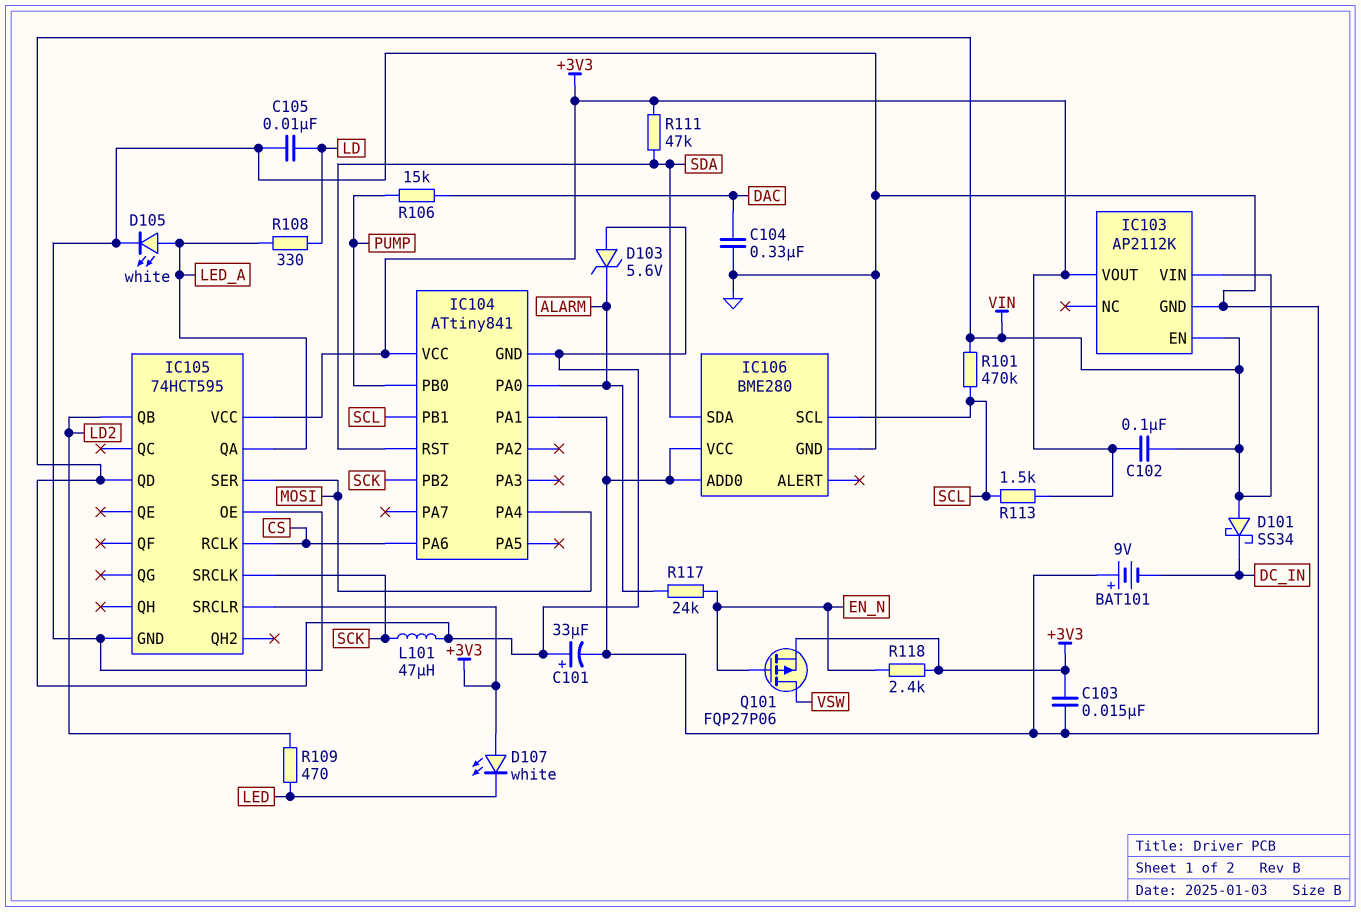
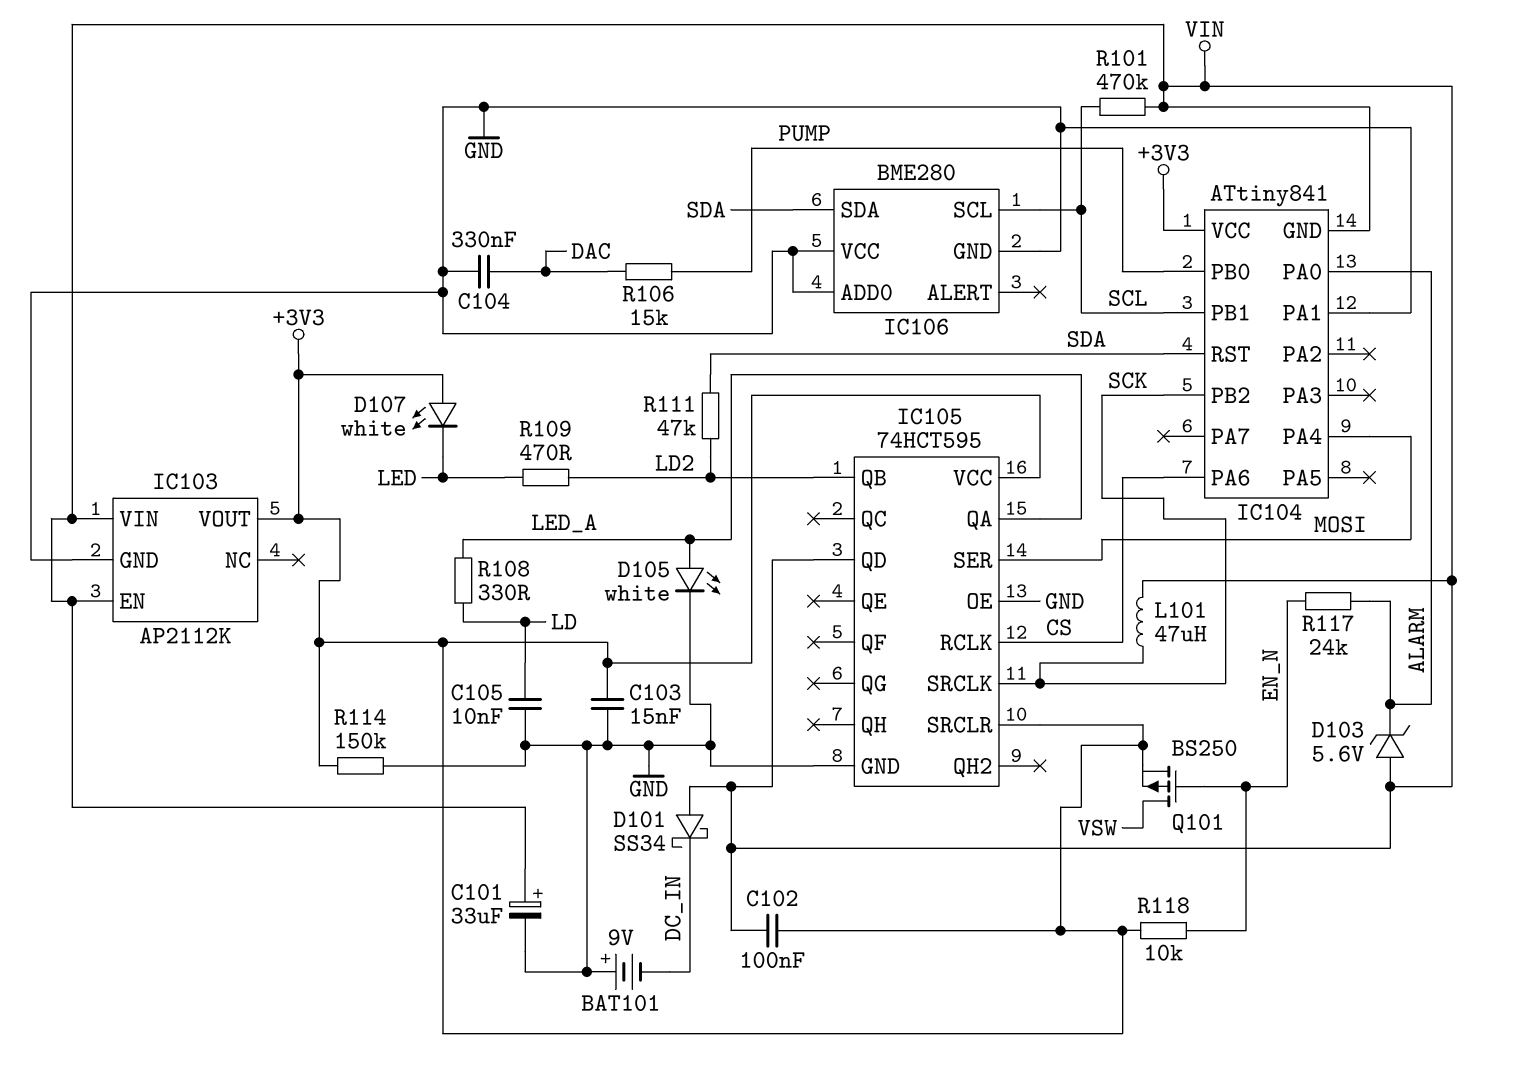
Q101: PMOS FQP27P06 (G EN_N, D VSW, S +3V3) -> PMOS BS250 (G EN_N, D VSW, S +3V3)
R111: 47k (+3V3, SDA) -> 47k (LD2, SDA)
R113: 1.5k (+3V3, SCL) -> none
R114: none -> 150k (+3V3, GND)
R118: 2.4k (+3V3, EN_N) -> 10k (+3V3, EN_N)

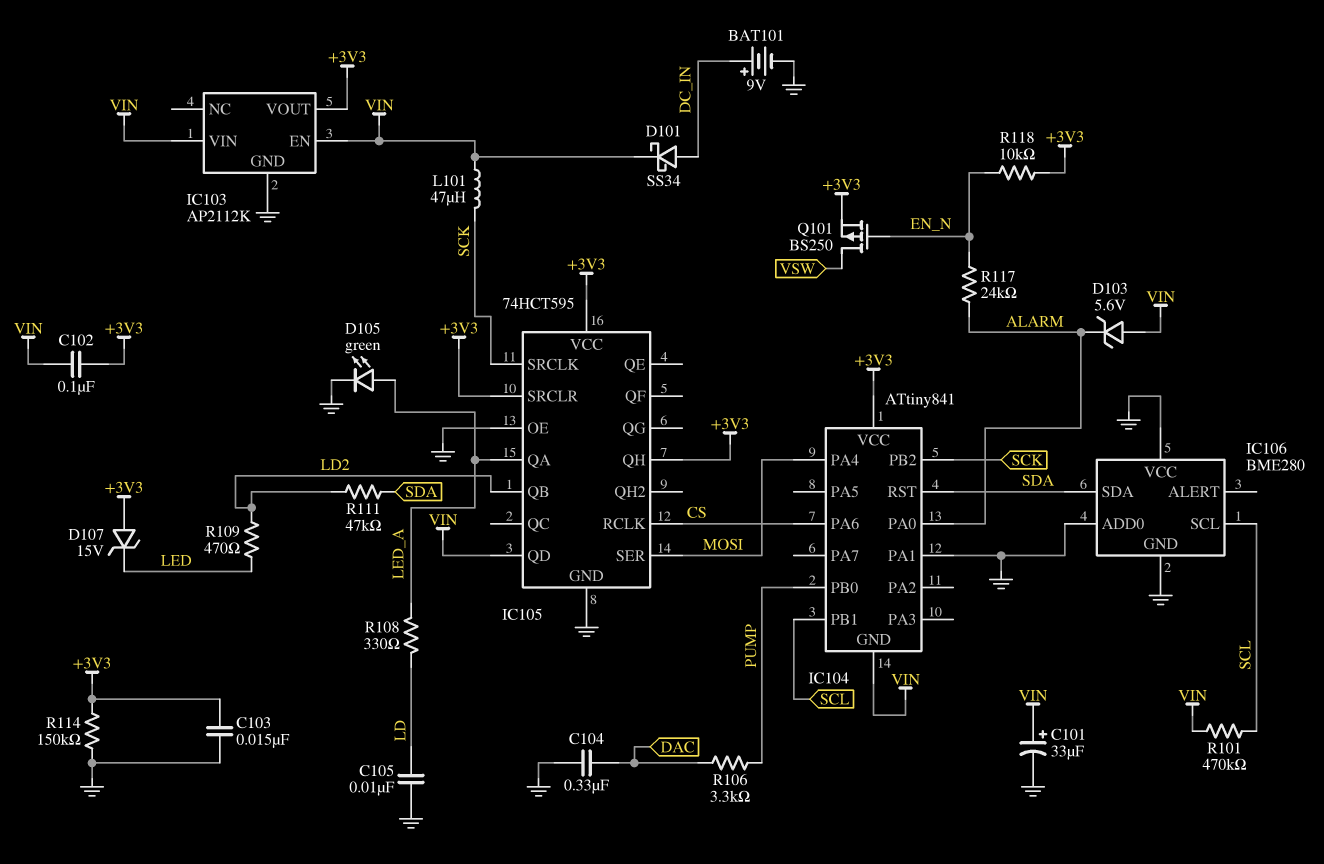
BAT101: 9V (plus GND, minus DC_IN) -> 9V (plus DC_IN, minus GND)
D101: schottky SS34 (A VIN, K DC_IN) -> schottky SS34 (A DC_IN, K VIN)
D105: LED white (A LED_A, K GND) -> LED green (A LED_A, K GND)
D107: LED white (A +3V3, K LED) -> zener 15V (A +3V3, K LED)
IC105 pin QH: none -> +3V3
R106: 15k (DAC, PUMP) -> 3.3k (DAC, PUMP)

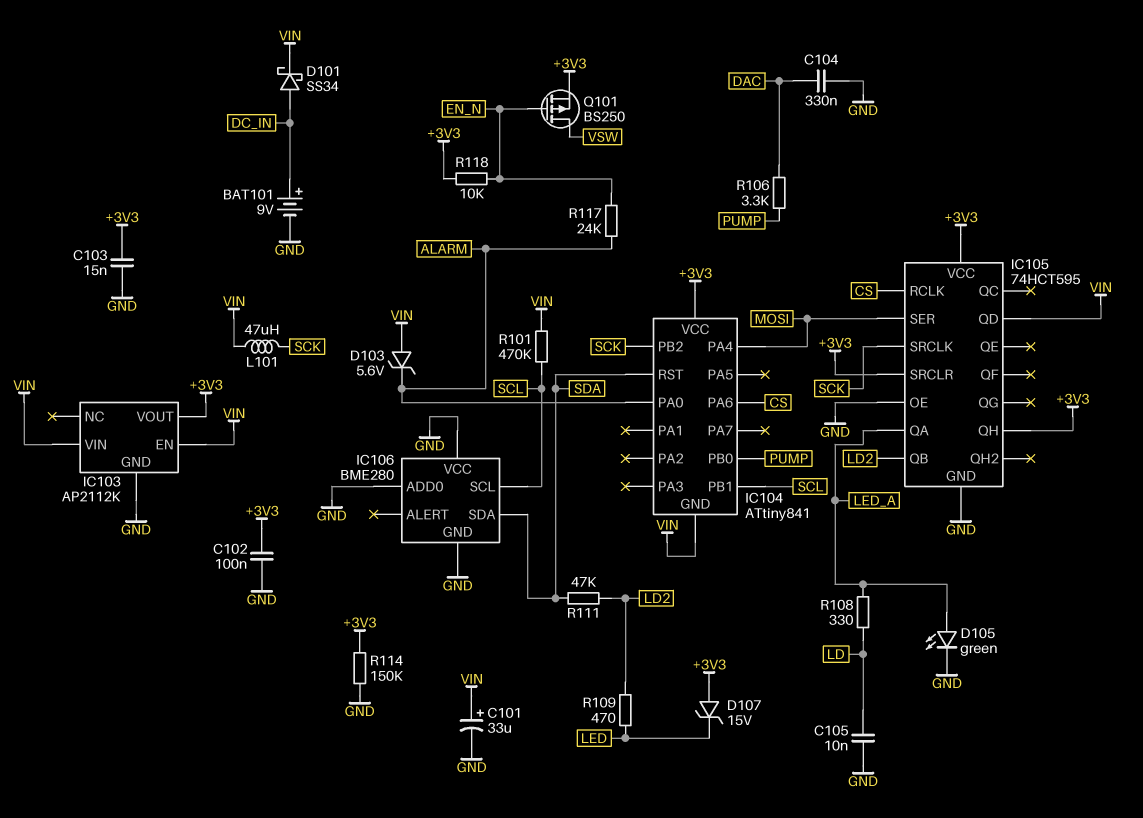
C102: 100nF (+3V3, VIN) -> 100nF (+3V3, GND)
IC104 pin PA1: GND -> none

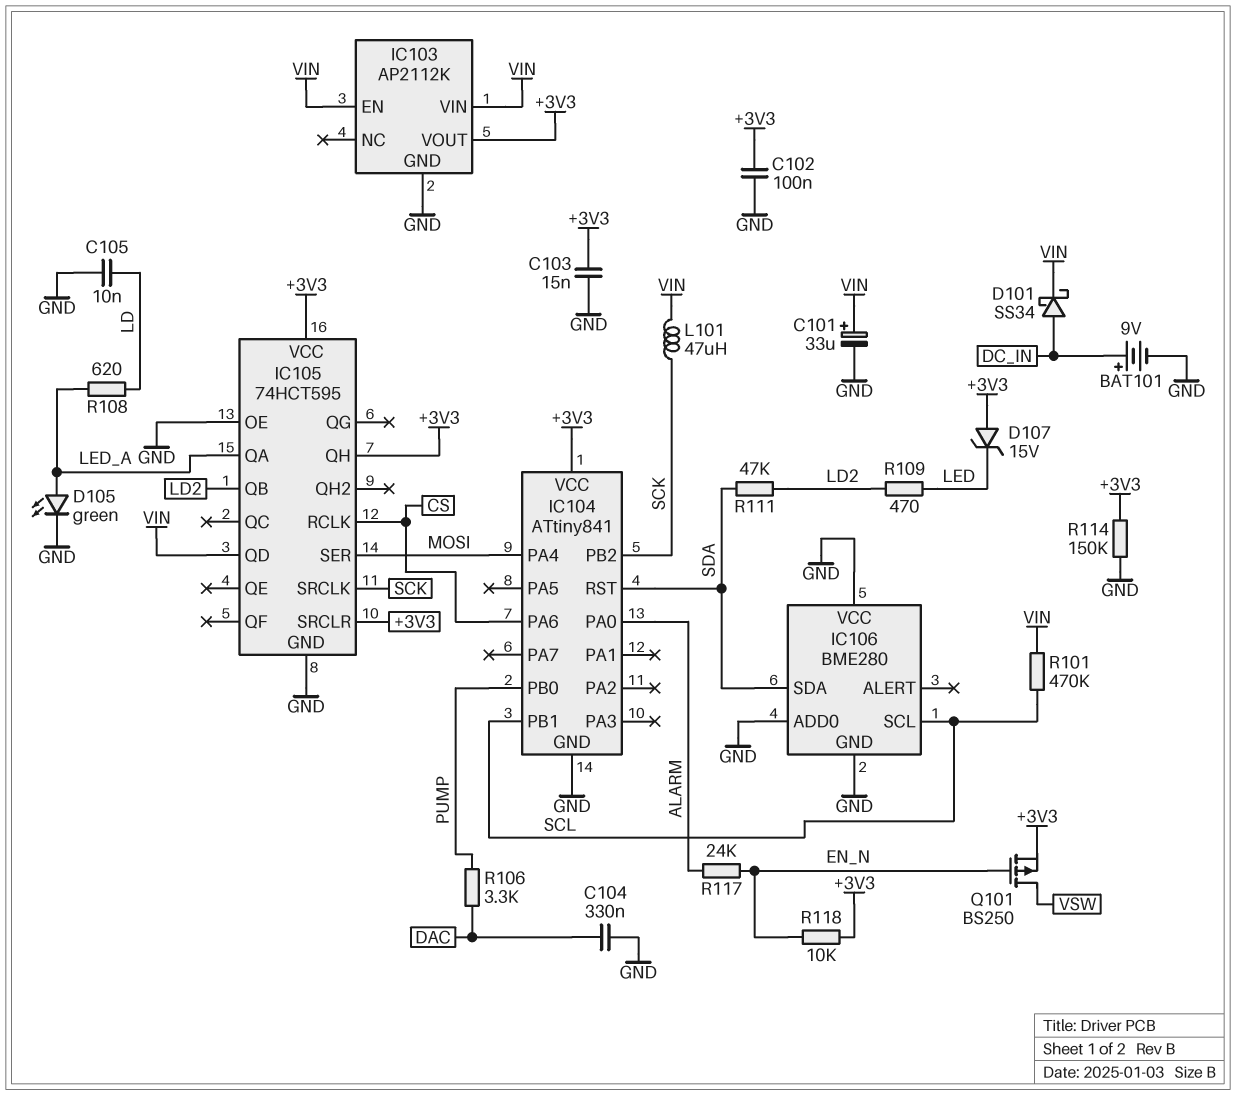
D103: zener 5.6V (A VIN, K ALARM) -> none
IC104 pin GND: VIN -> GND
R108: 330 (LD, LED_A) -> 620 (LD, LED_A)

